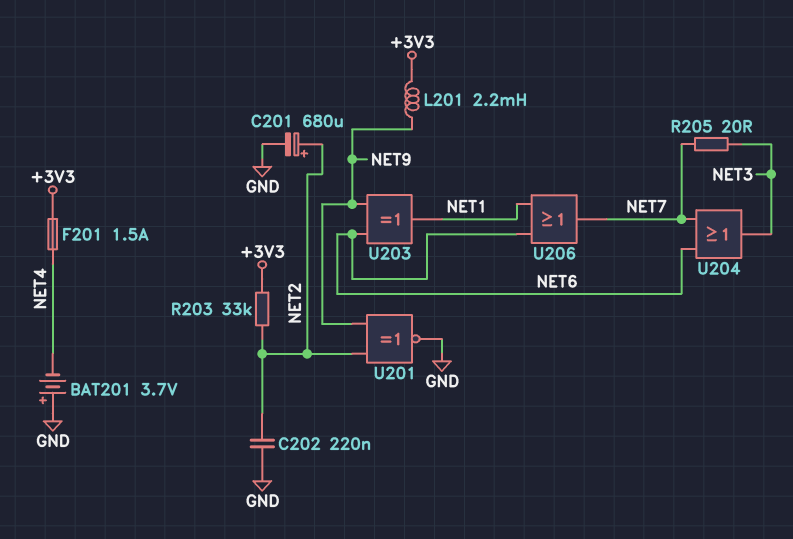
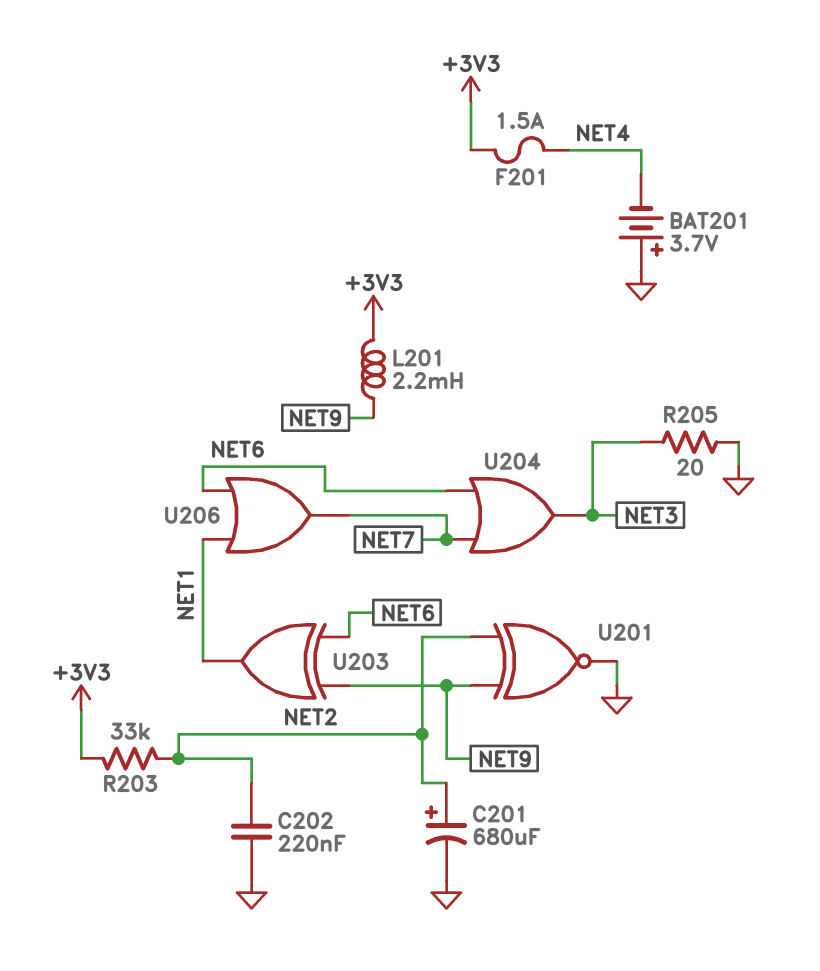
R205: 20 (NET3, NET7) -> 20 (GND, NET3)

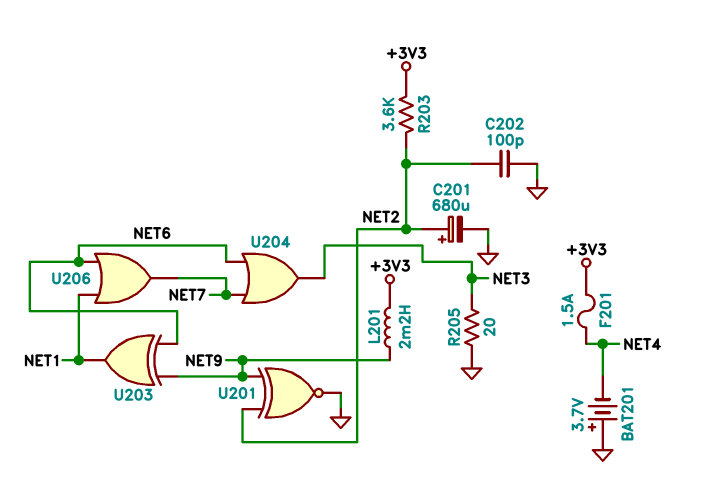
C202: 220nF (GND, NET2) -> 100pF (GND, NET2)
R203: 33k (+3V3, NET2) -> 3.6k (+3V3, NET2)

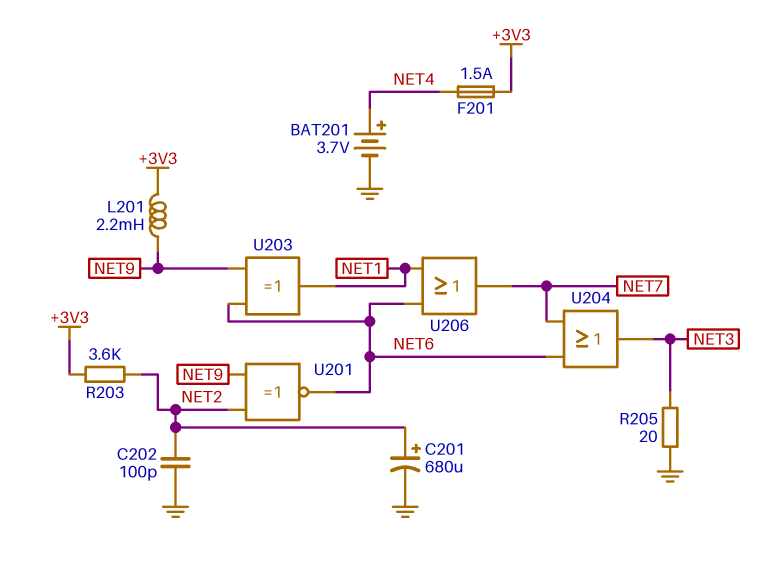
BAT201: 3.7V (plus GND, minus NET4) -> 3.7V (plus NET4, minus GND)
U201: XNOR (in NET2, in NET9, out GND) -> XNOR (in NET2, in NET9, out NET6)

